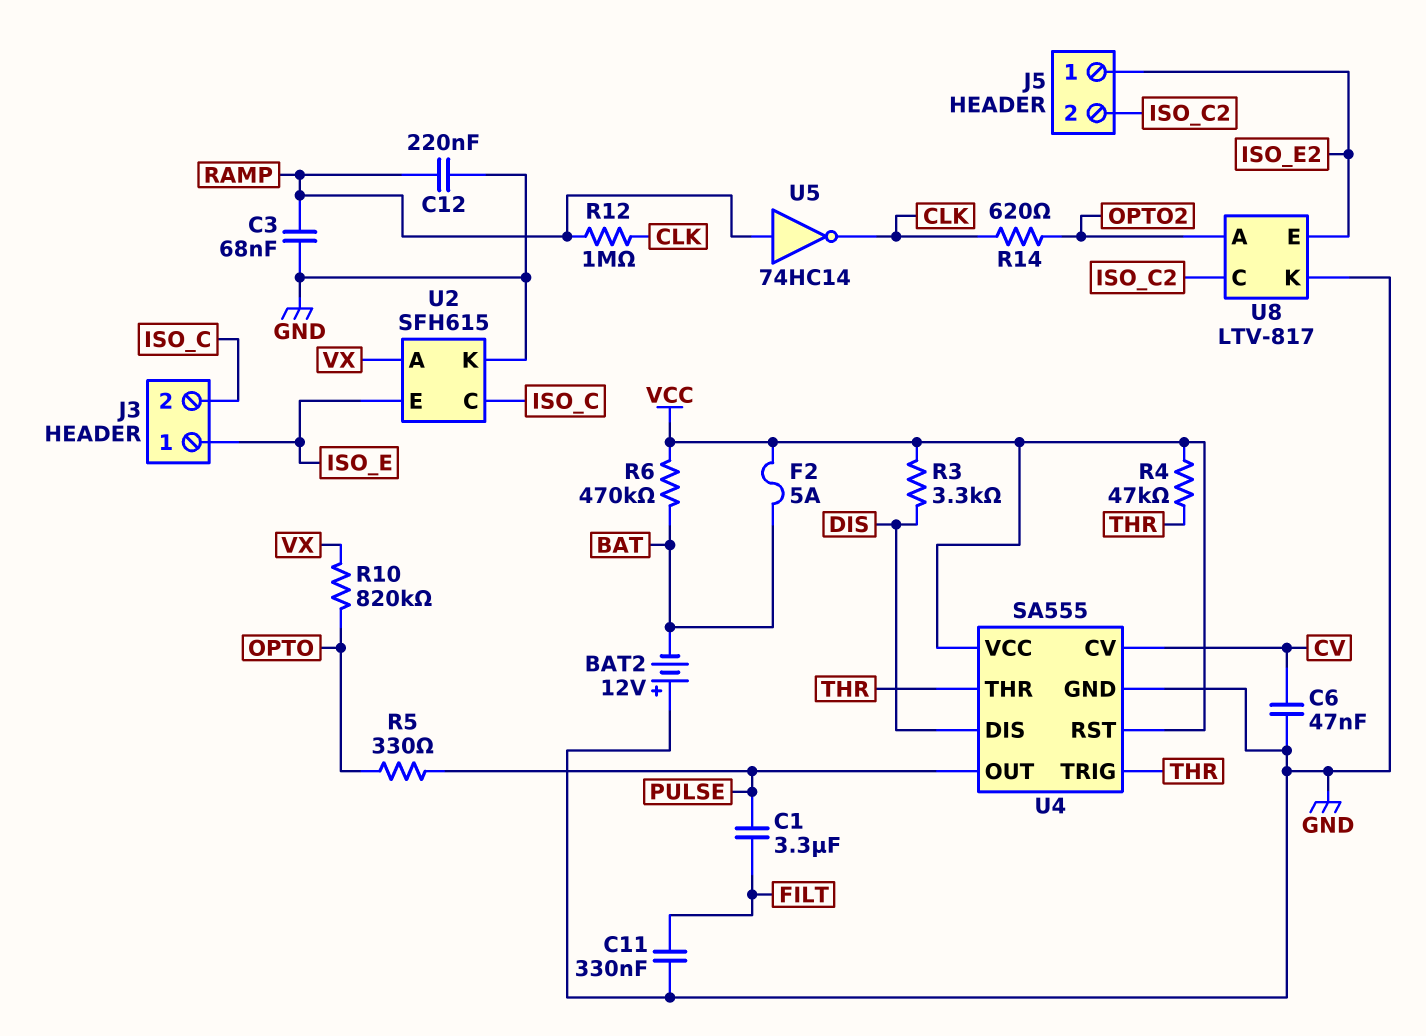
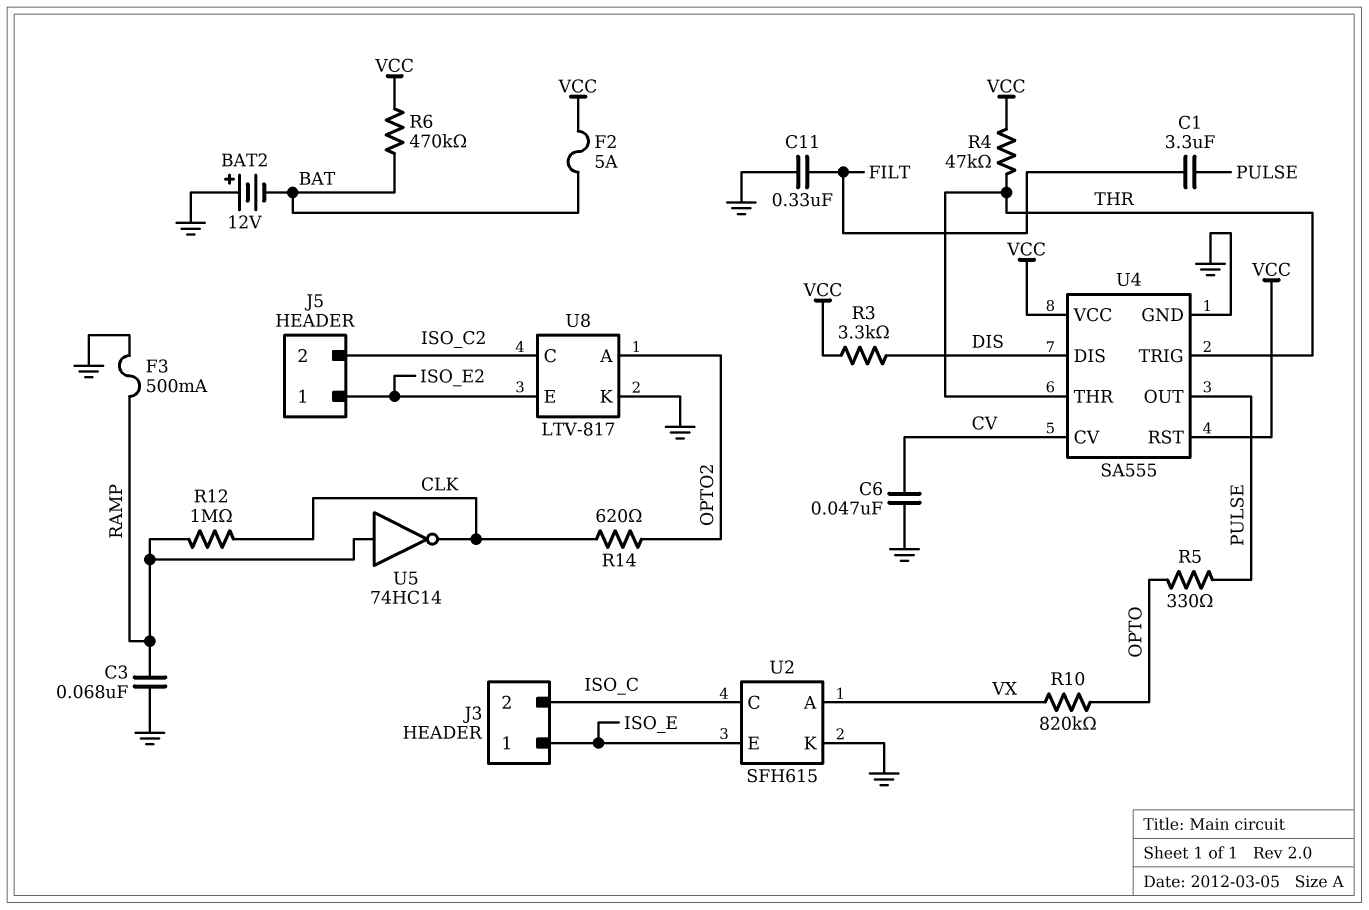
C12: 220nF (GND, RAMP) -> none
F3: none -> 500mA (GND, RAMP)

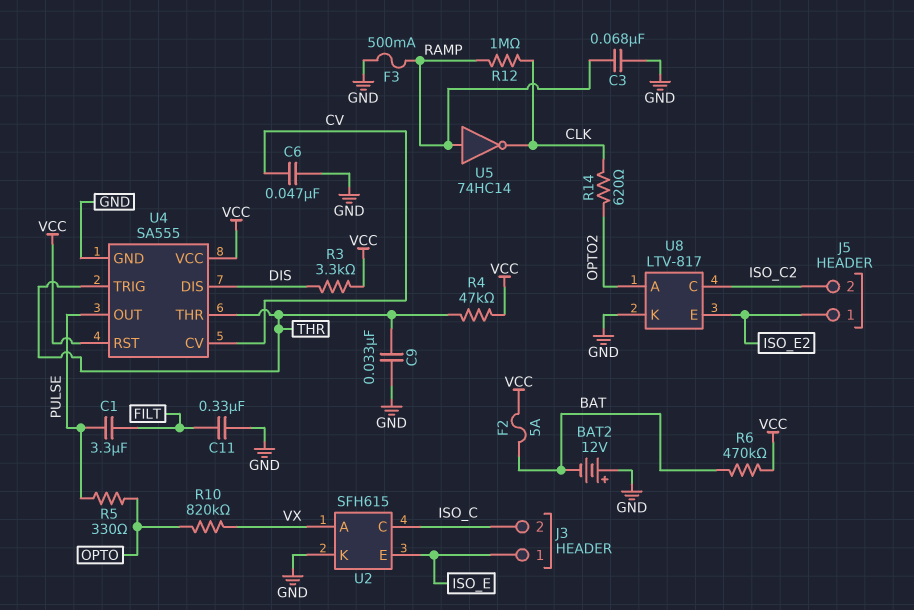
C9: none -> 33nF (GND, THR)

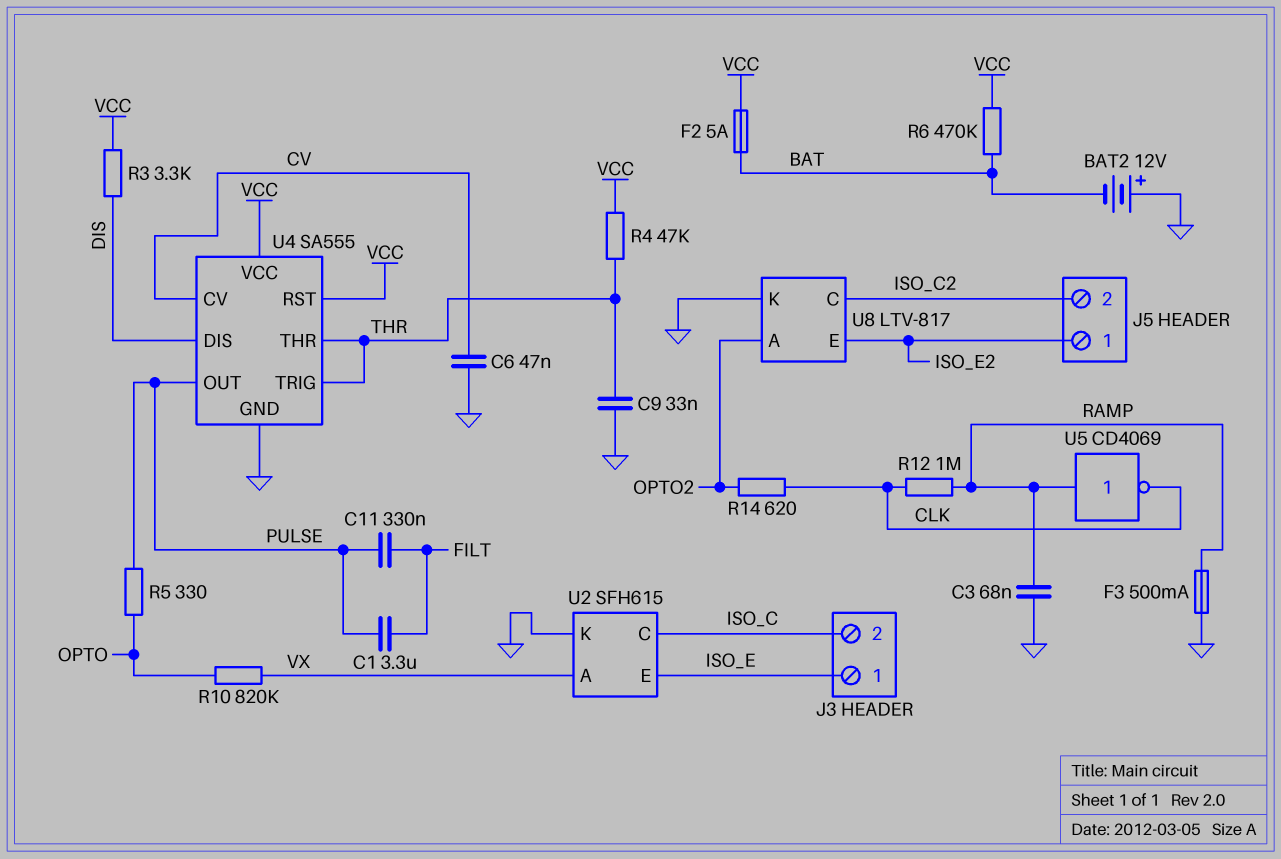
C11: 330nF (FILT, GND) -> 330nF (FILT, PULSE)
U5: NOT 74HC14 (in RAMP, out CLK) -> NOT CD4069 (in RAMP, out CLK)

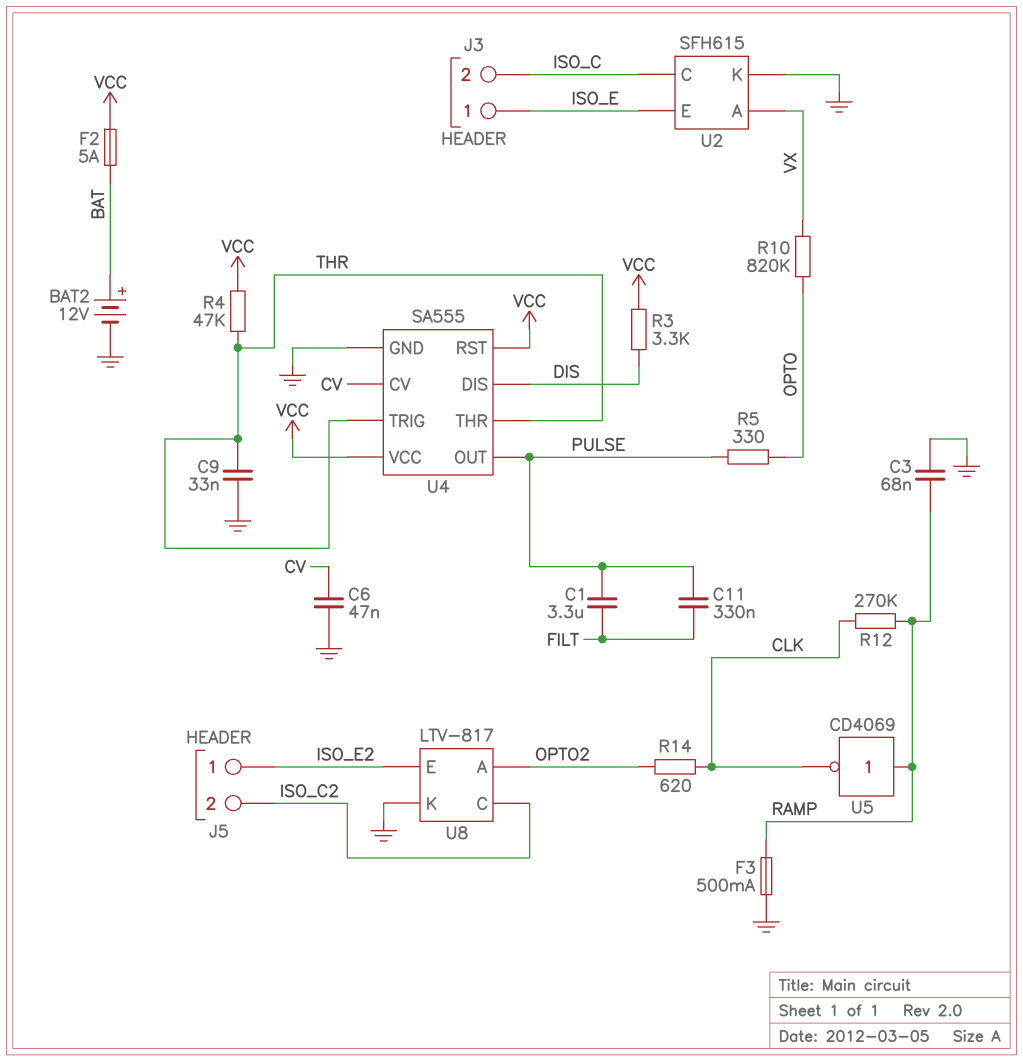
BAT2: 12V (plus GND, minus BAT) -> 12V (plus BAT, minus GND)
R6: 470k (BAT, VCC) -> none
R12: 1M (CLK, RAMP) -> 270k (CLK, RAMP)

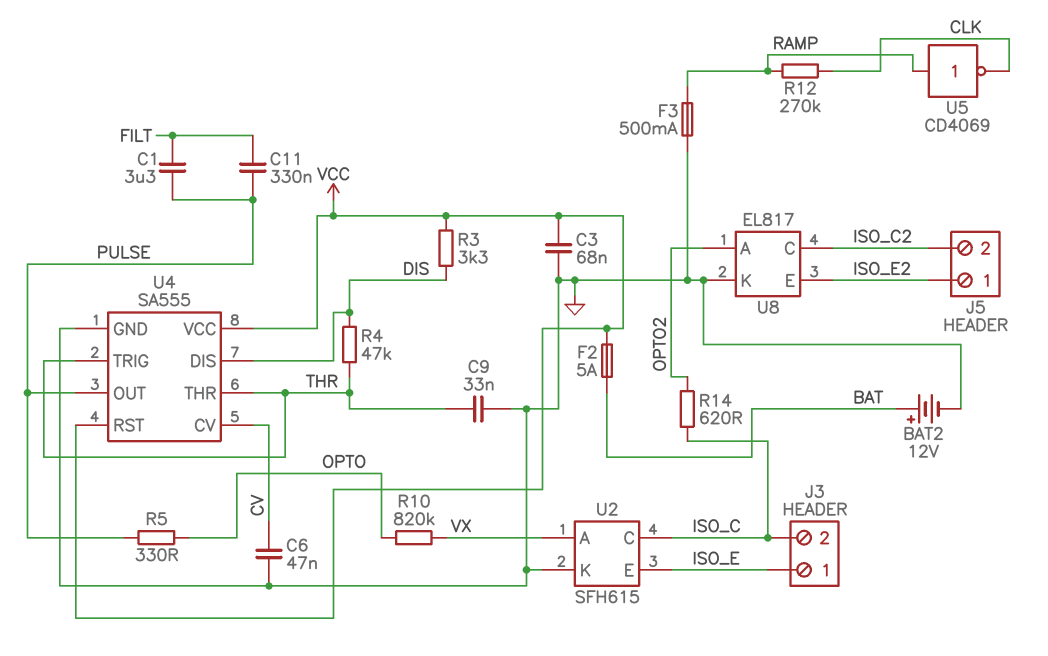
C3: 68nF (GND, RAMP) -> 68nF (GND, VCC)
R4: 47k (THR, VCC) -> 47k (DIS, THR)
R14: 620 (CLK, OPTO2) -> 620 (ISO_C, OPTO2)
U8: LTV-817 -> EL817

